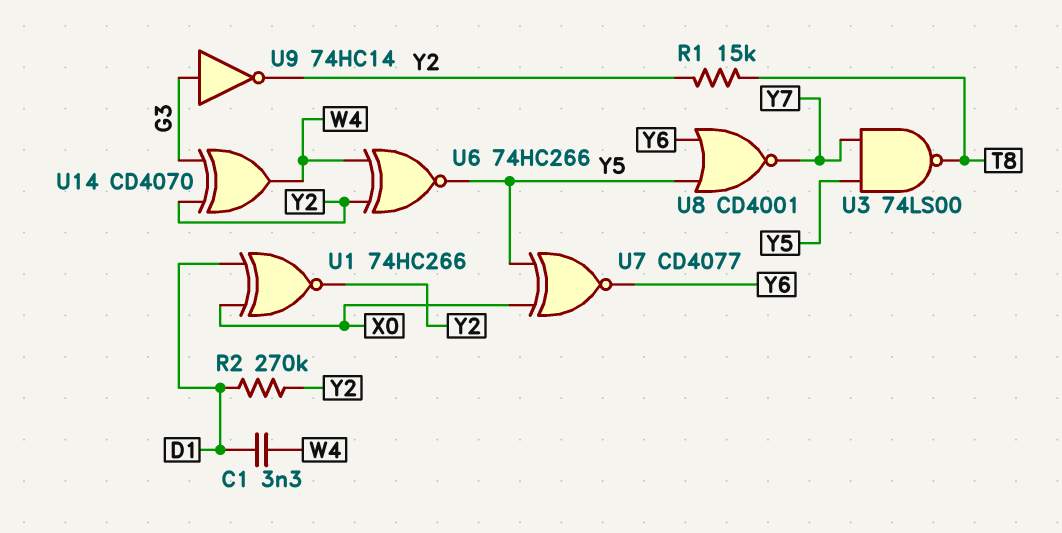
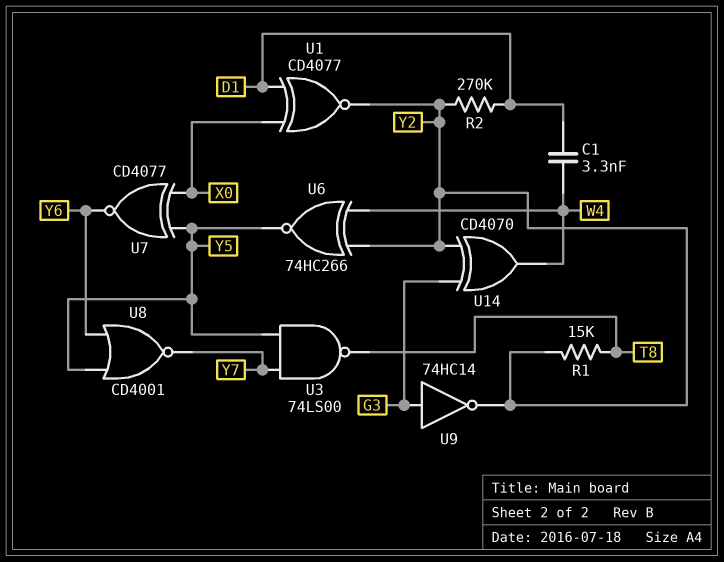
U1: XNOR 74HC266 (in D1, in X0, out Y2) -> XNOR CD4077 (in D1, in X0, out Y2)

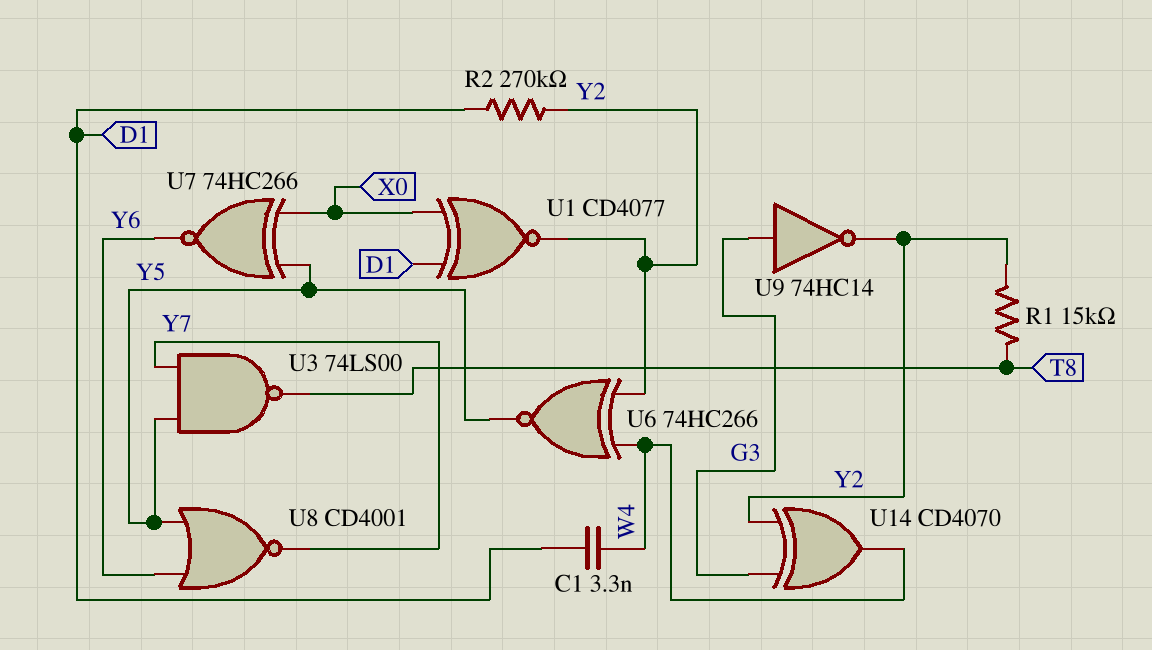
U7: XNOR CD4077 (in X0, in Y5, out Y6) -> XNOR 74HC266 (in X0, in Y5, out Y6)

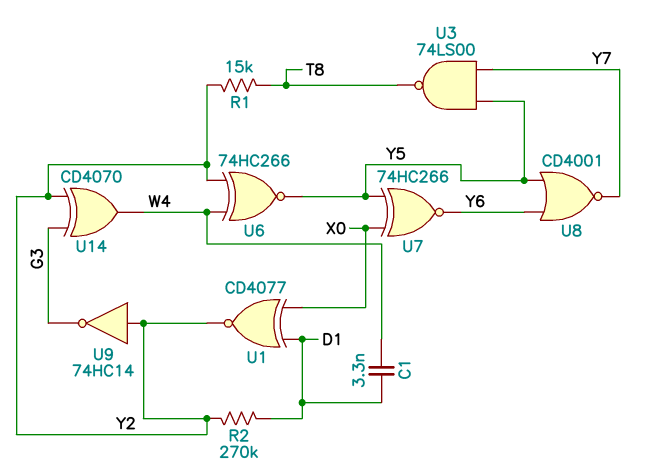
U9: NOT 74HC14 (in G3, out Y2) -> NOT 74HC14 (in Y2, out G3)

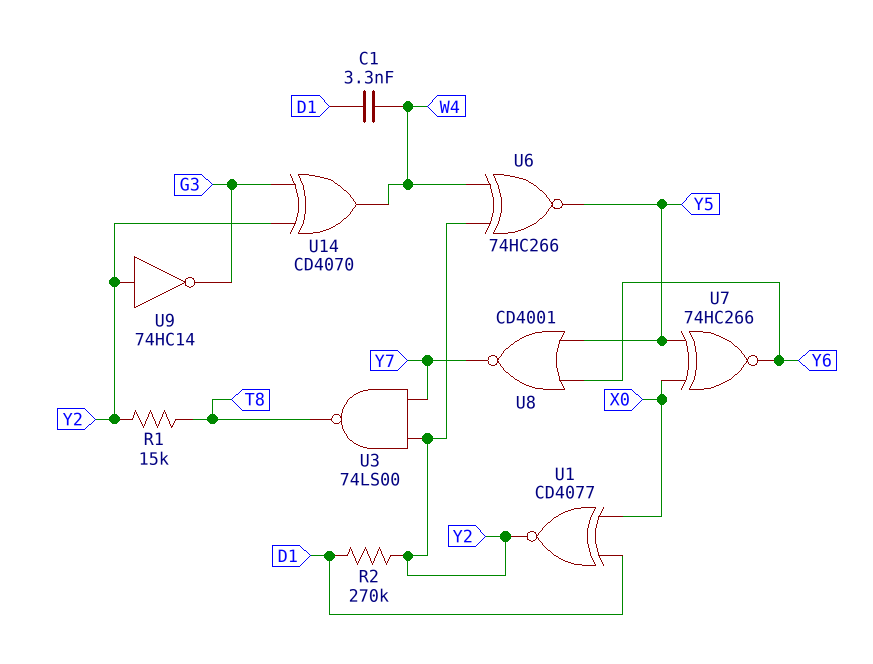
U3: NAND 74LS00 (in Y5, in Y7, out T8) -> NAND 74LS00 (in Y2, in Y7, out T8)

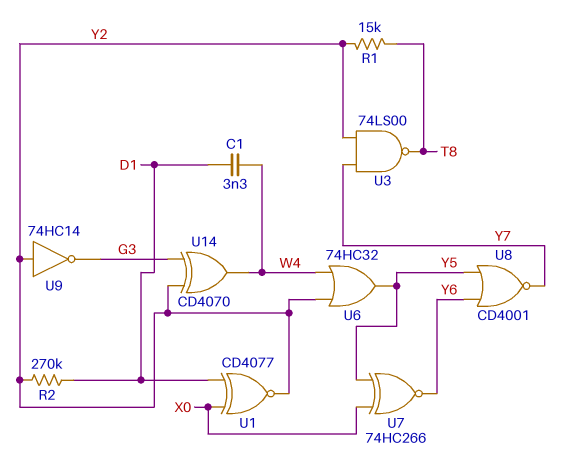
U6: XNOR 74HC266 (in W4, in Y2, out Y5) -> OR 74HC32 (in W4, in Y2, out Y5)

